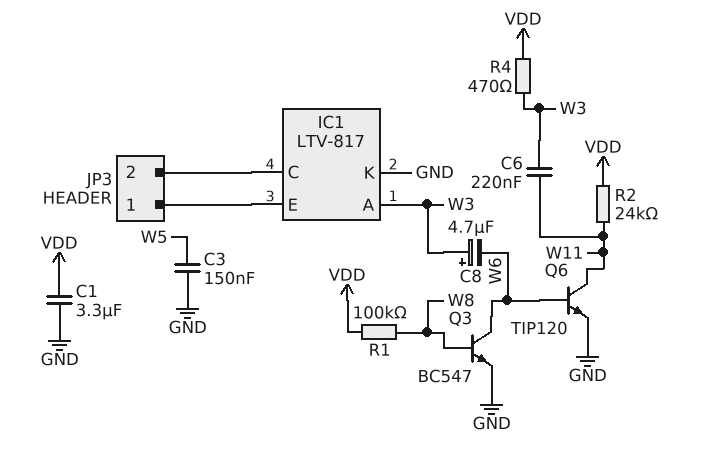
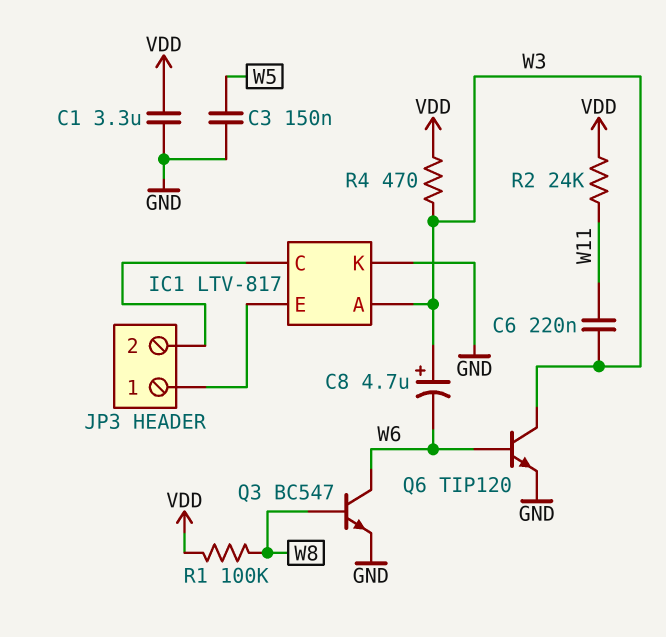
Q6: NPN TIP120 (B W6, C W11, E GND) -> NPN TIP120 (B W6, C W3, E GND)

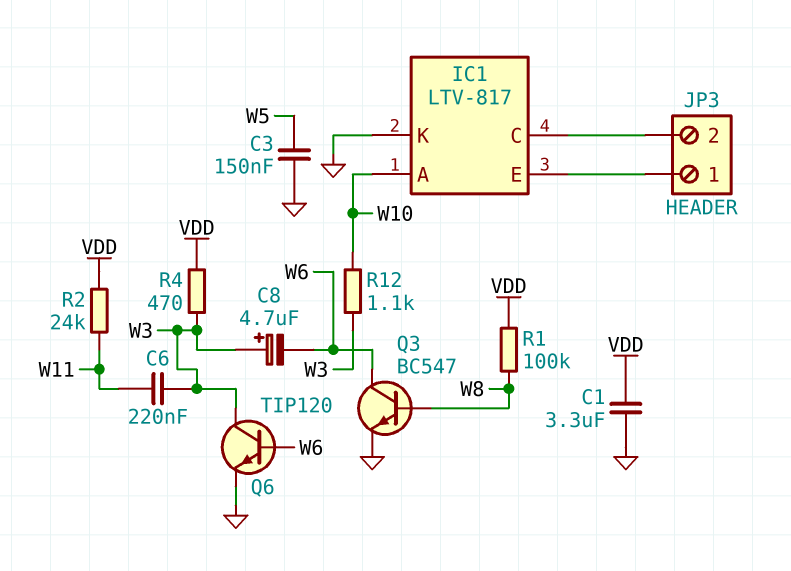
IC1 pin A: W3 -> W10
R12: none -> 1.1k (W3, W10)

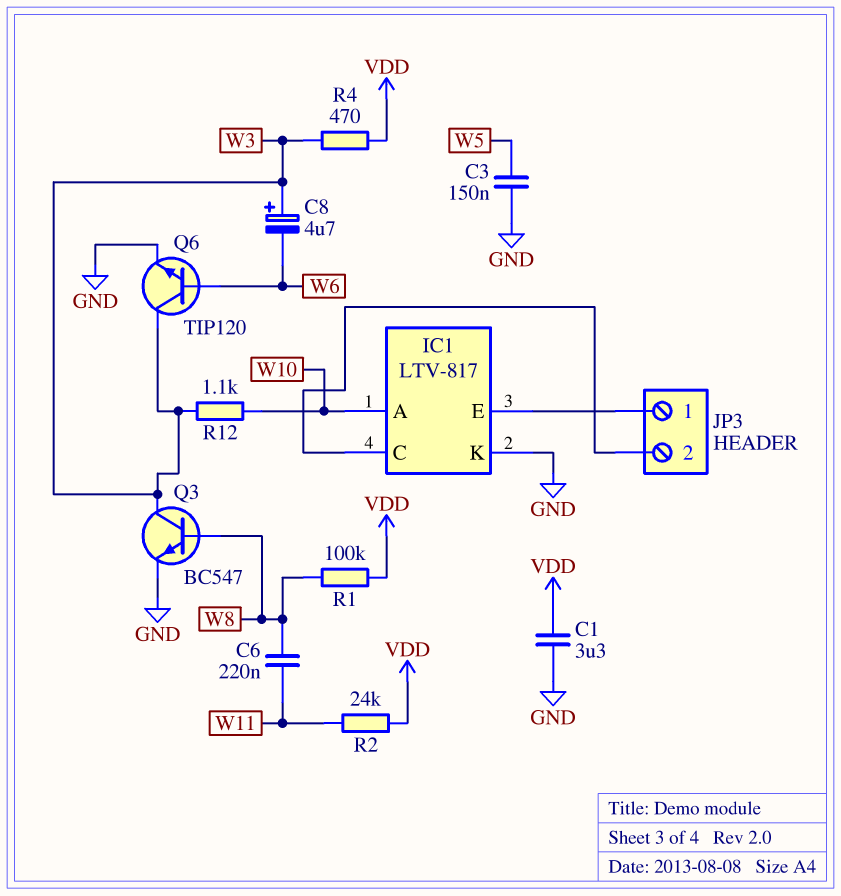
C6: 220nF (W3, W11) -> 220nF (W8, W11)
Q3: NPN BC547 (B W8, C W6, E GND) -> NPN BC547 (B W8, C W3, E GND)

